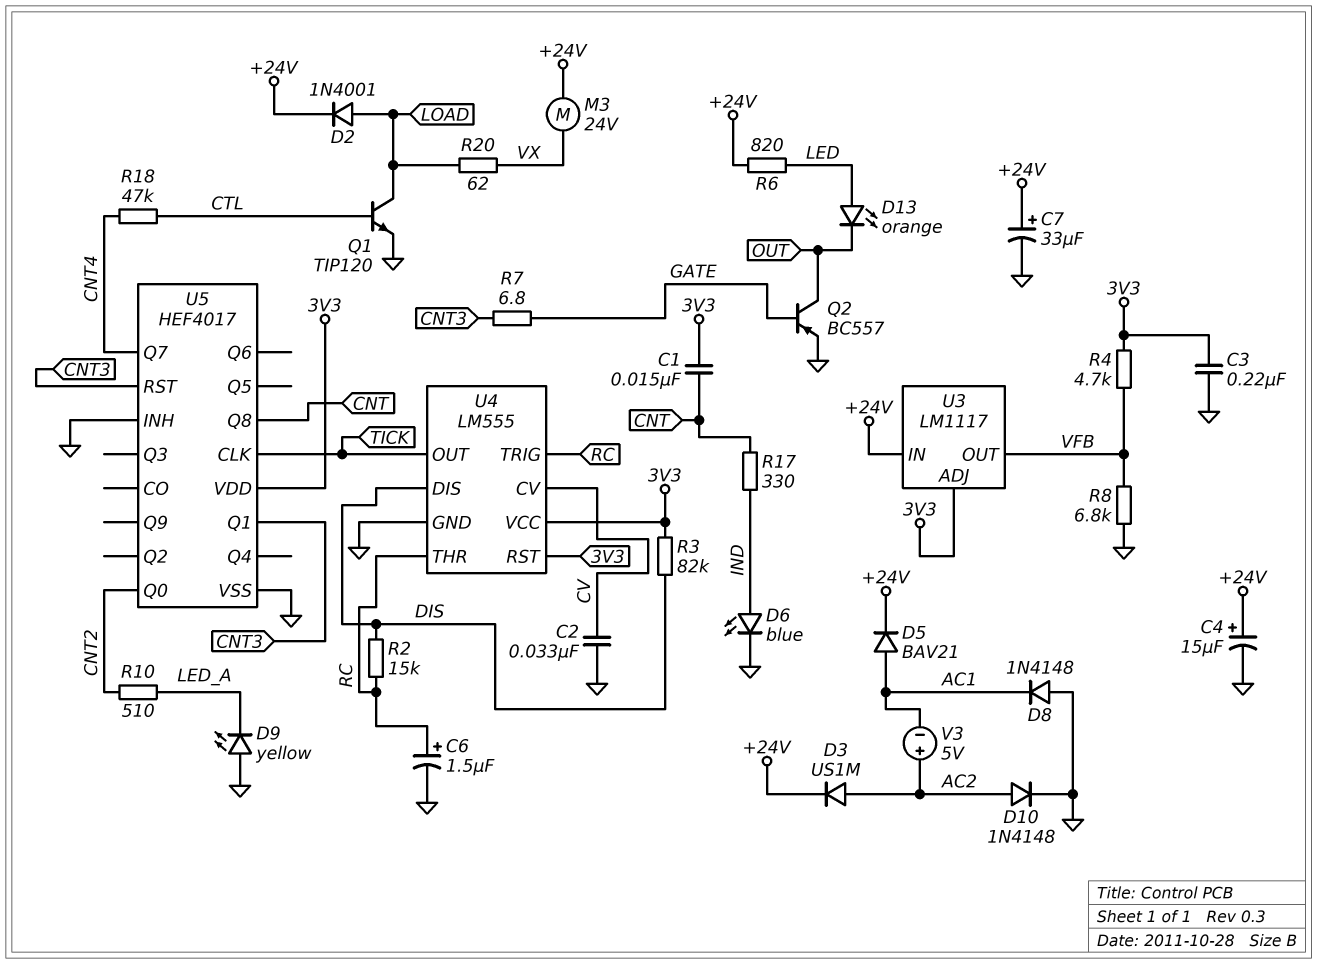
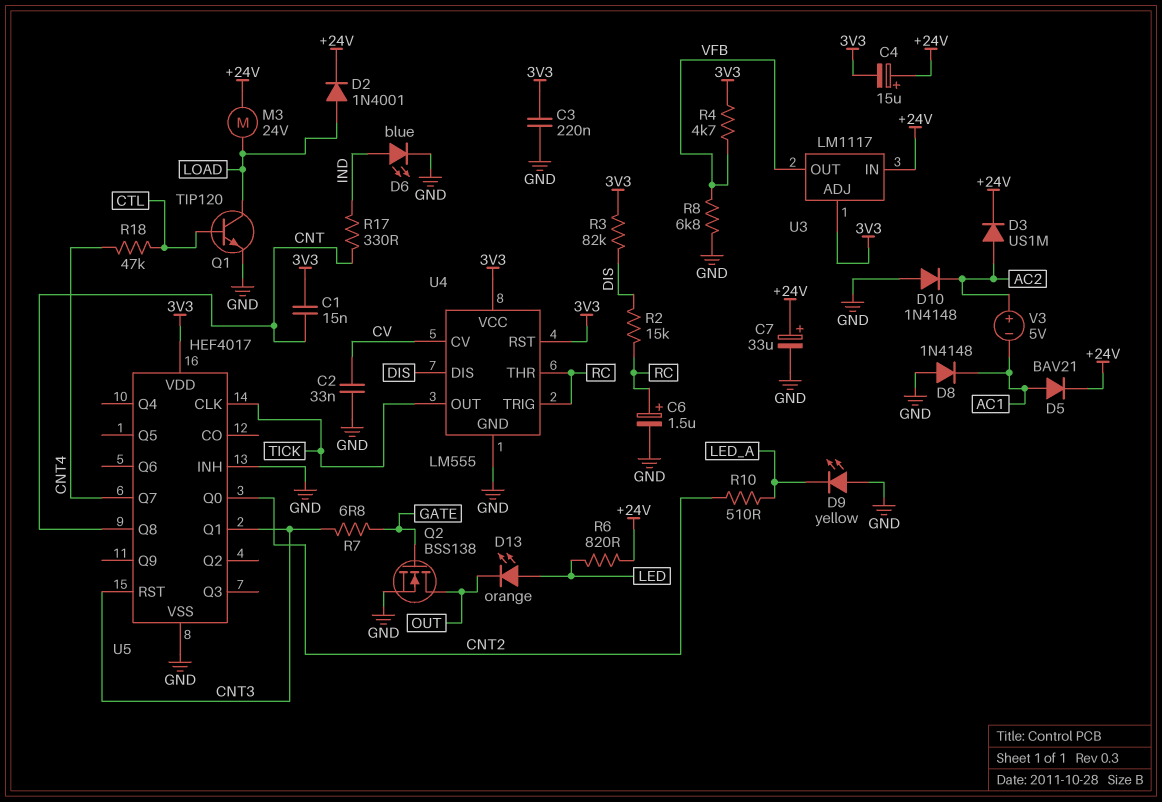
C4: 15uF (plus +24V, minus GND) -> 15uF (plus +24V, minus 3V3)
D10: diode 1N4148 (A AC2, K GND) -> diode 1N4148 (A GND, K AC2)
M3: motor 24V (+24V, VX) -> motor 24V (+24V, LOAD)
Q2: PNP BC557 (B GATE, C OUT, E GND) -> NMOS BSS138 (G GATE, D OUT, S GND)
R20: 62 (LOAD, VX) -> none

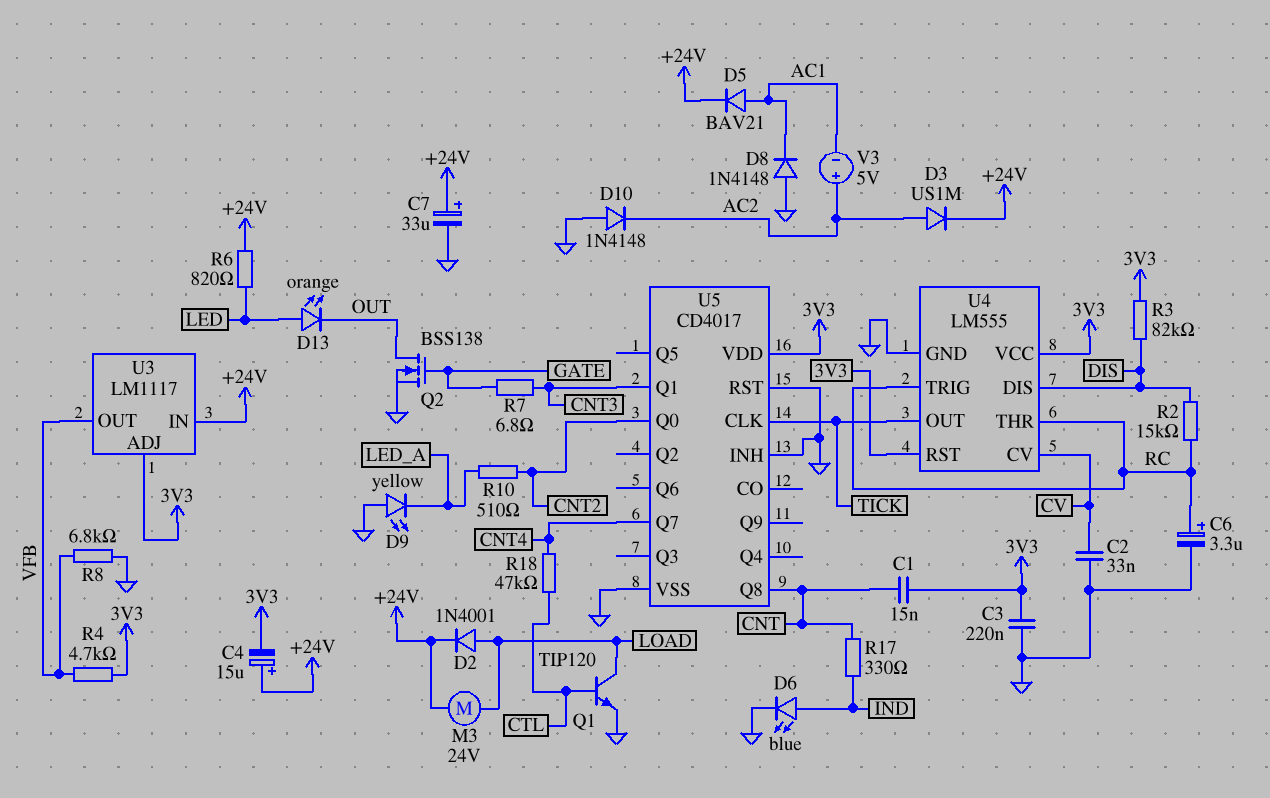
C6: 1.5uF (plus RC, minus GND) -> 3.3uF (plus RC, minus GND)
U5: HEF4017 -> CD4017
U5 pin RST: CNT3 -> GND

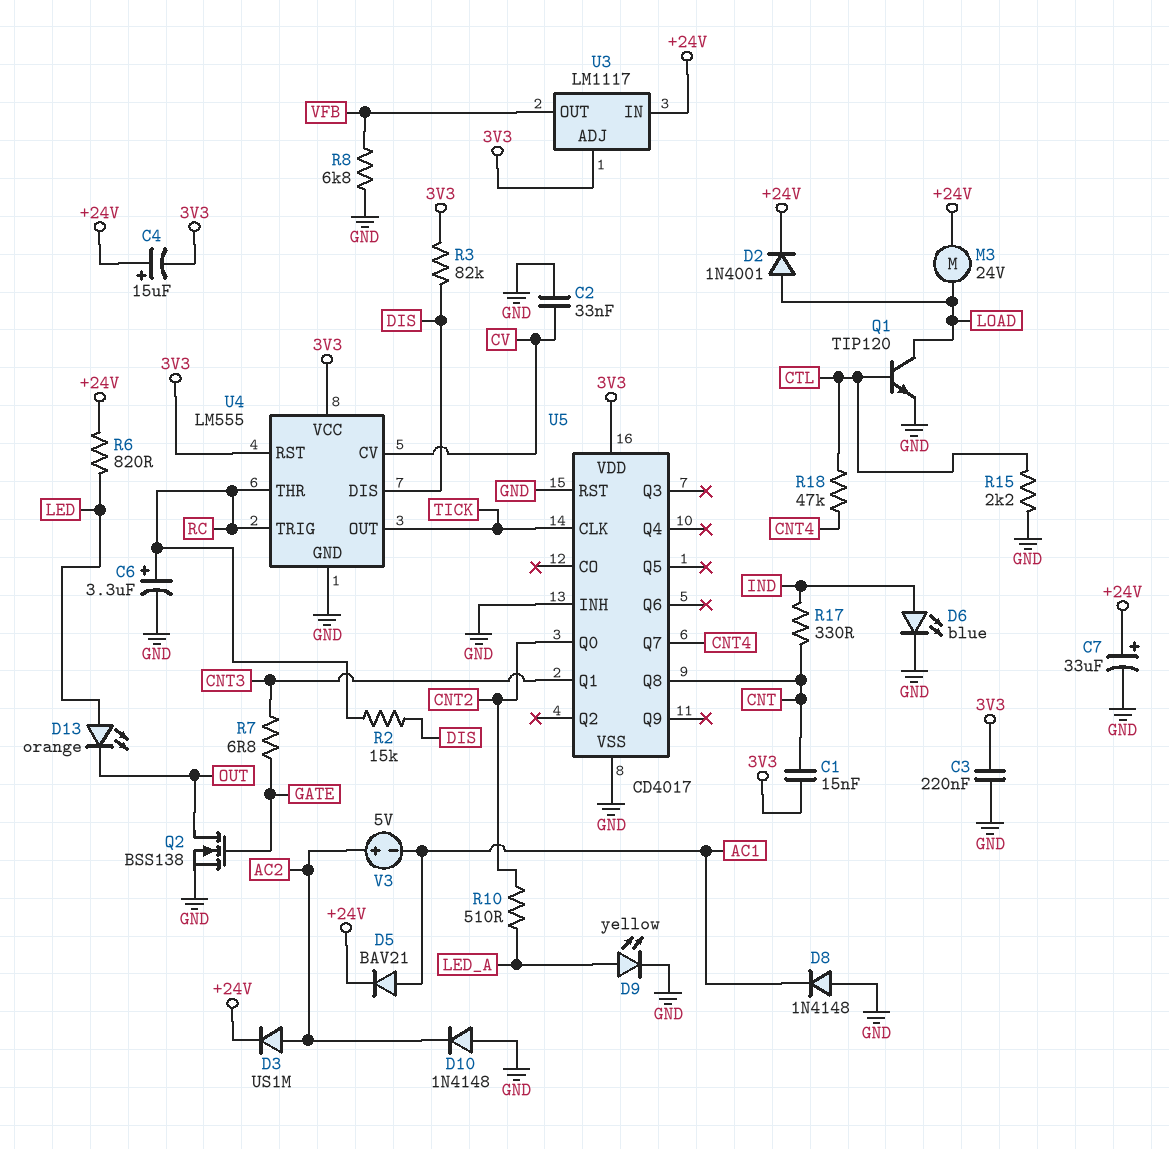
D9: LED yellow (A GND, K LED_A) -> LED yellow (A LED_A, K GND)
R4: 4.7k (3V3, VFB) -> none
R15: none -> 2.2k (CTL, GND)

